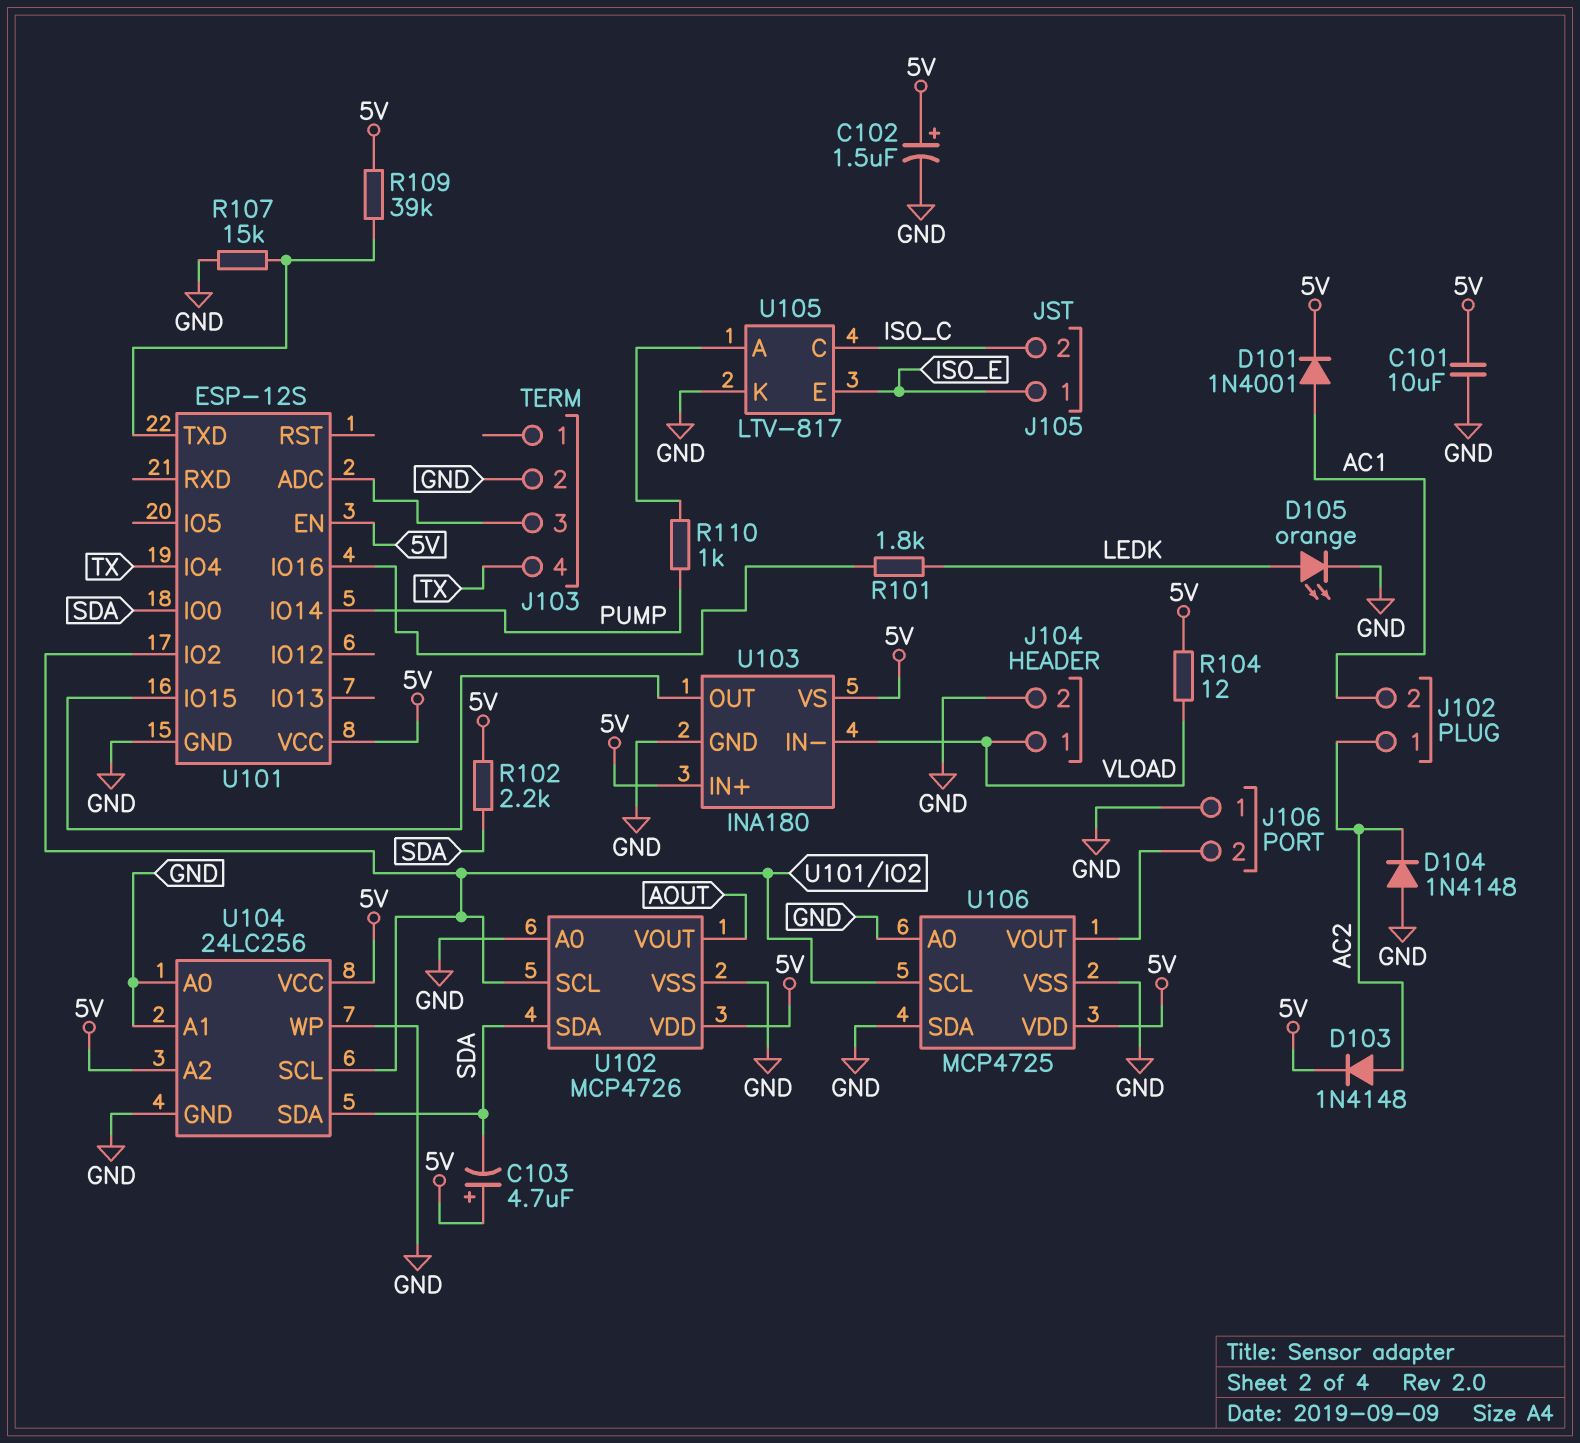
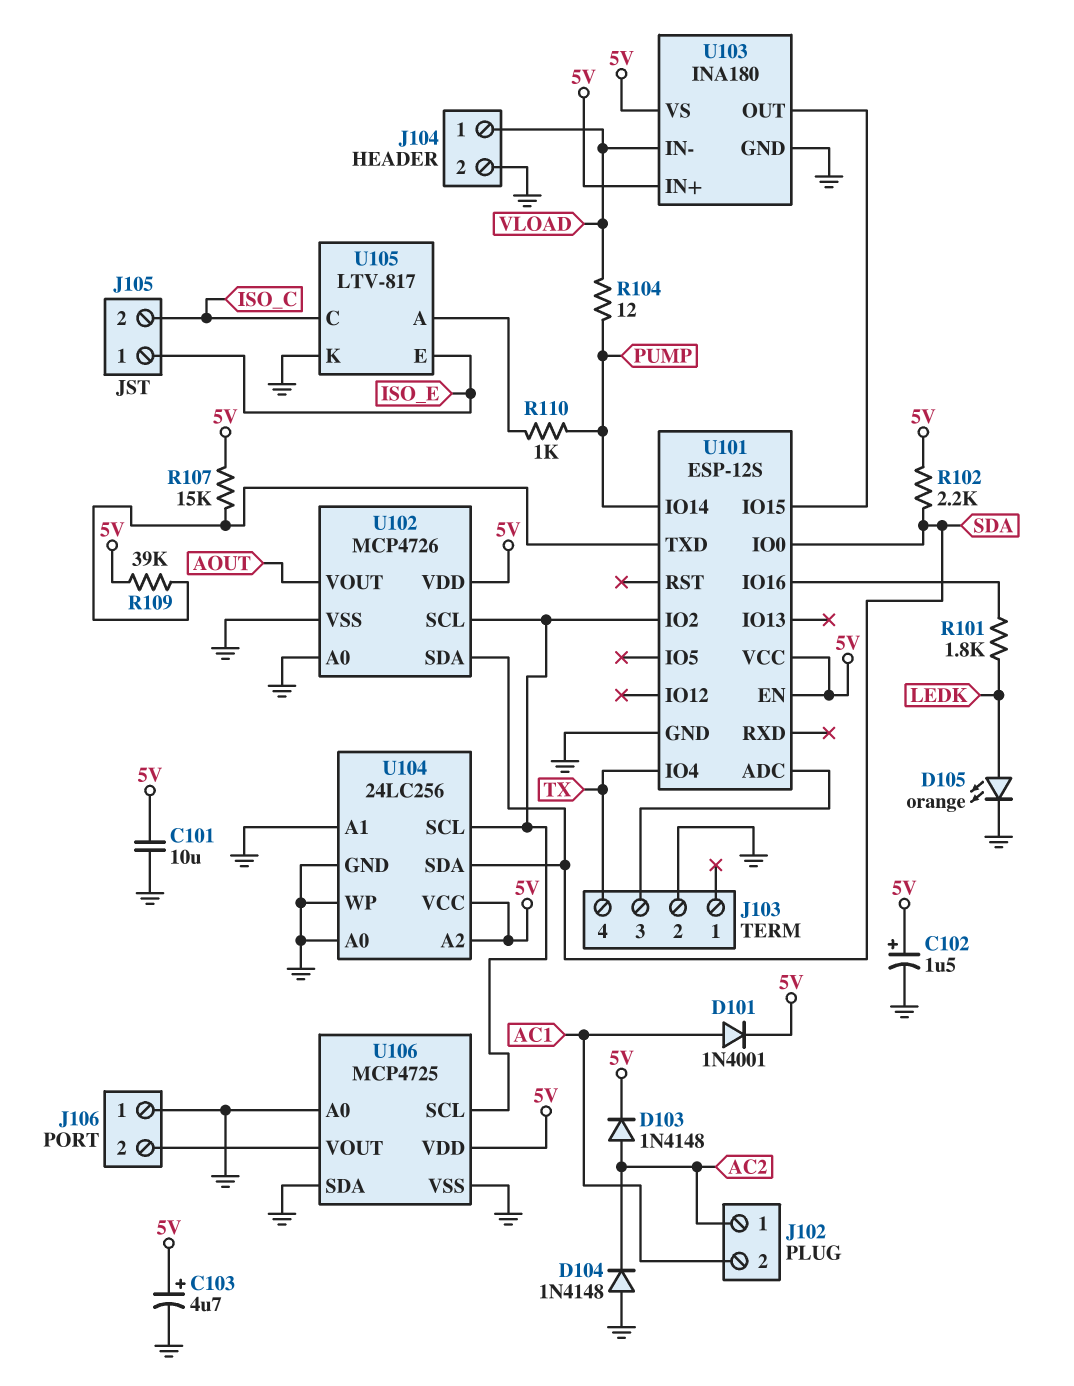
C103: 4.7uF (plus 5V, minus SDA) -> 4.7uF (plus 5V, minus GND)
R104: 12 (5V, VLOAD) -> 12 (PUMP, VLOAD)
R107: 15k (GND, U101/TXD) -> 15k (5V, U101/TXD)

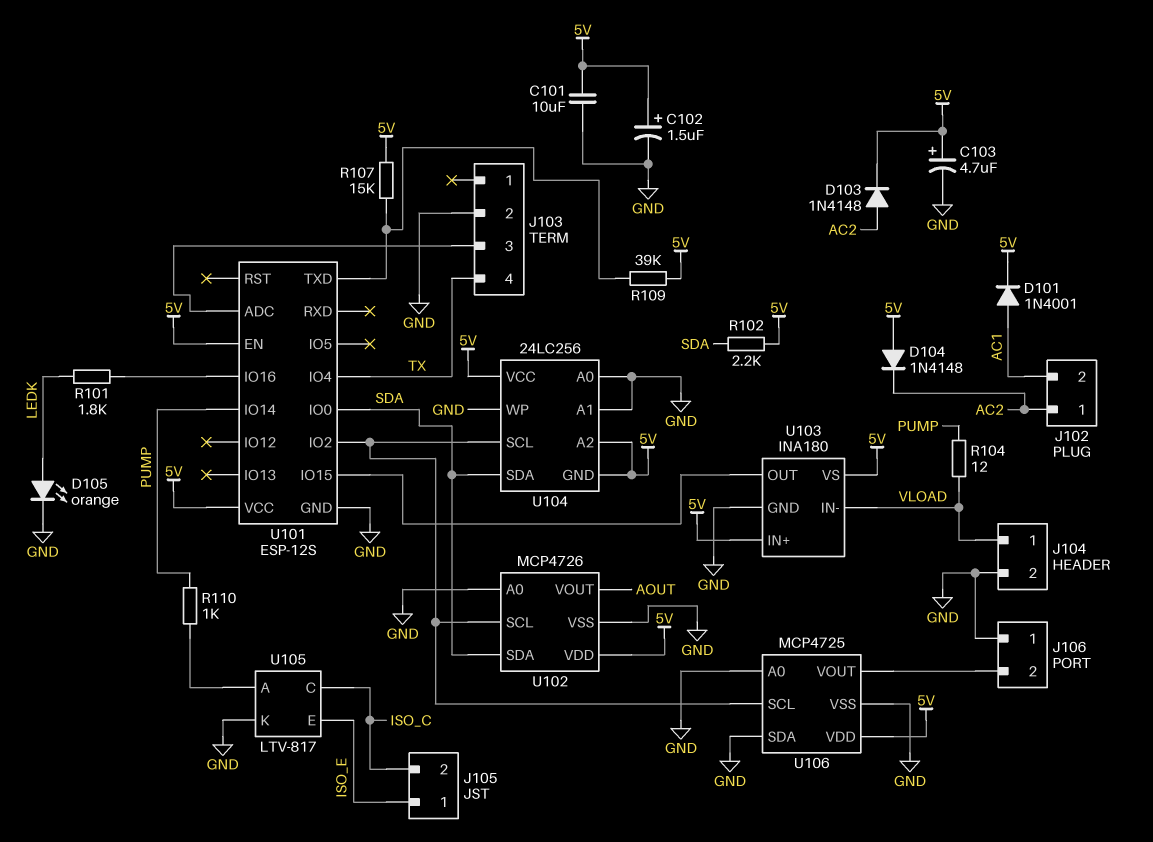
D104: diode 1N4148 (A GND, K AC2) -> diode 1N4148 (A 5V, K AC2)
U104 pin GND: GND -> 5V

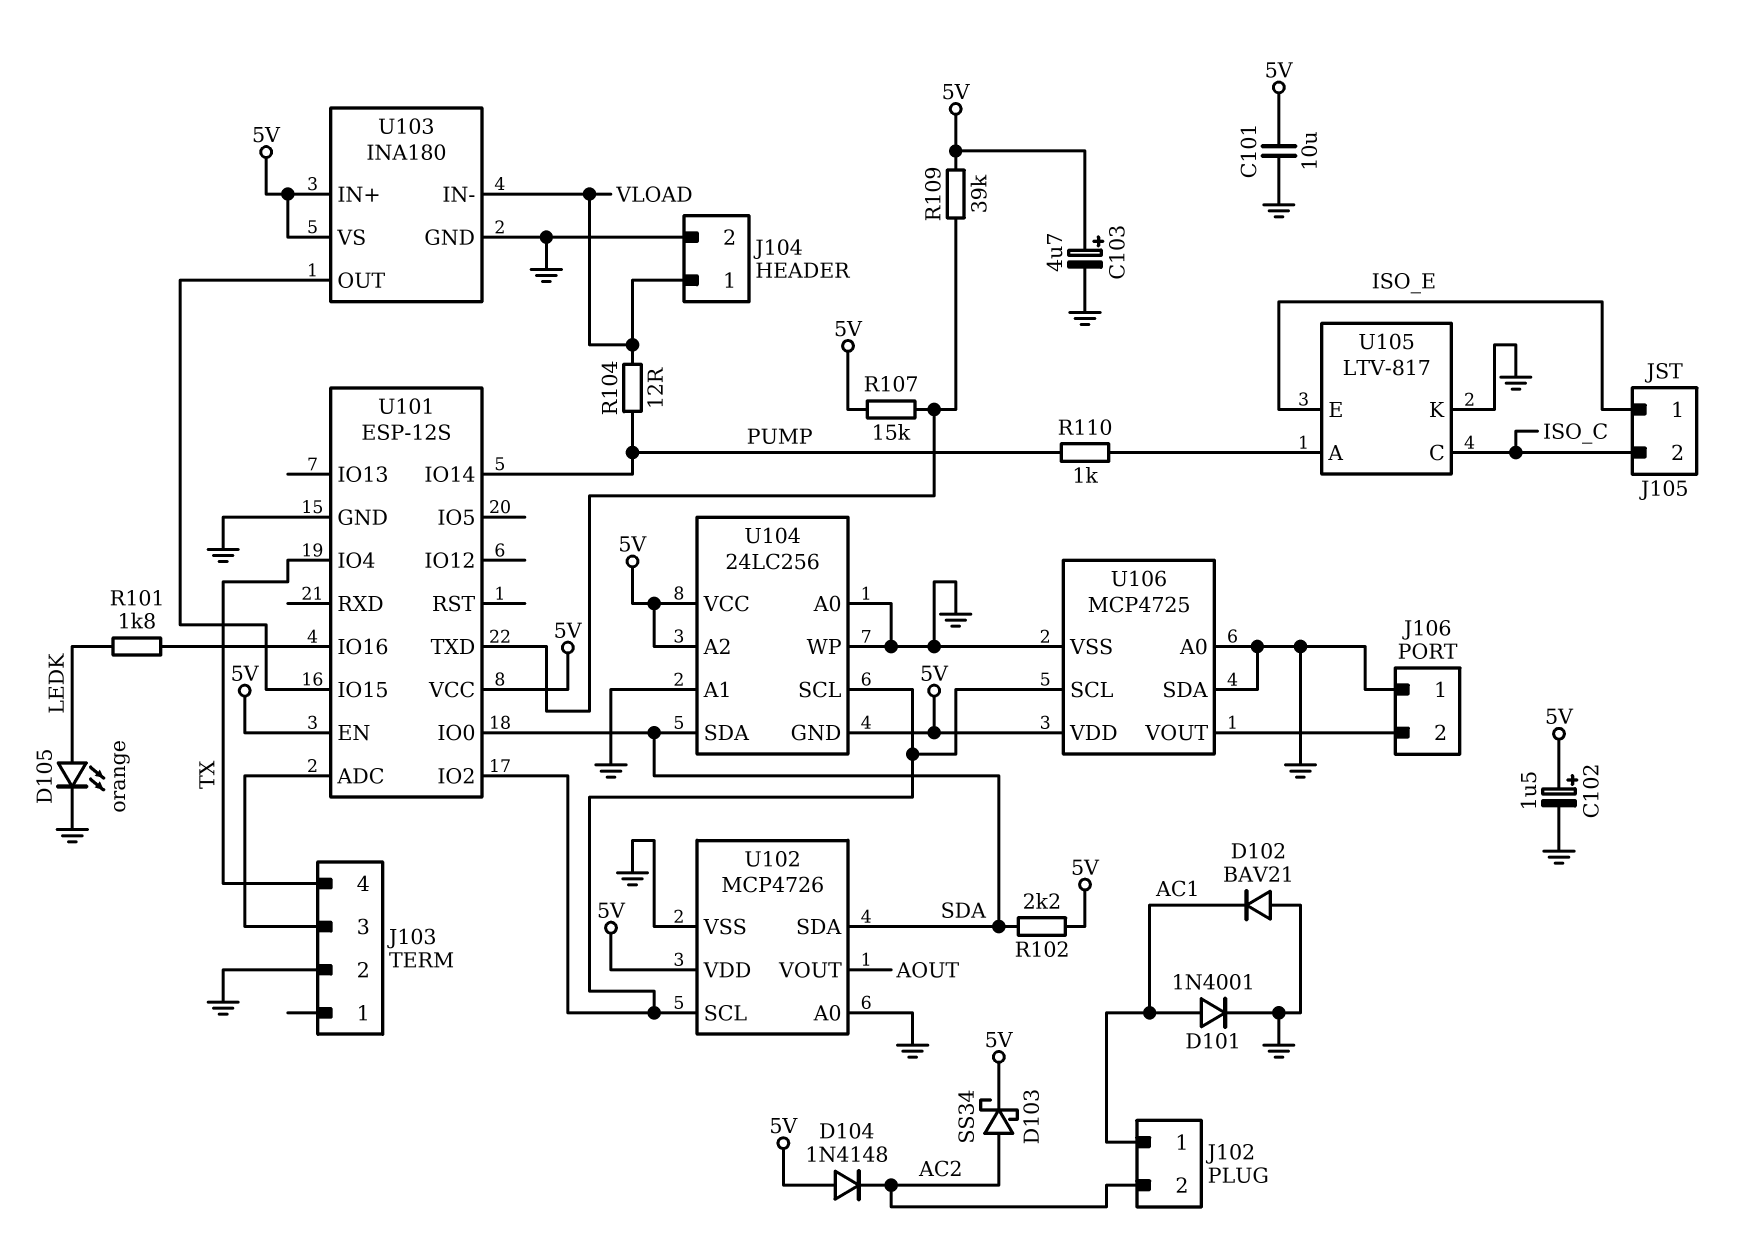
D101: diode 1N4001 (A AC1, K 5V) -> diode 1N4001 (A AC1, K GND)
D102: none -> diode BAV21 (A GND, K AC1)
D103: diode 1N4148 (A AC2, K 5V) -> schottky SS34 (A AC2, K 5V)
J102 pin 1: AC2 -> AC1
J102 pin 2: AC1 -> AC2

